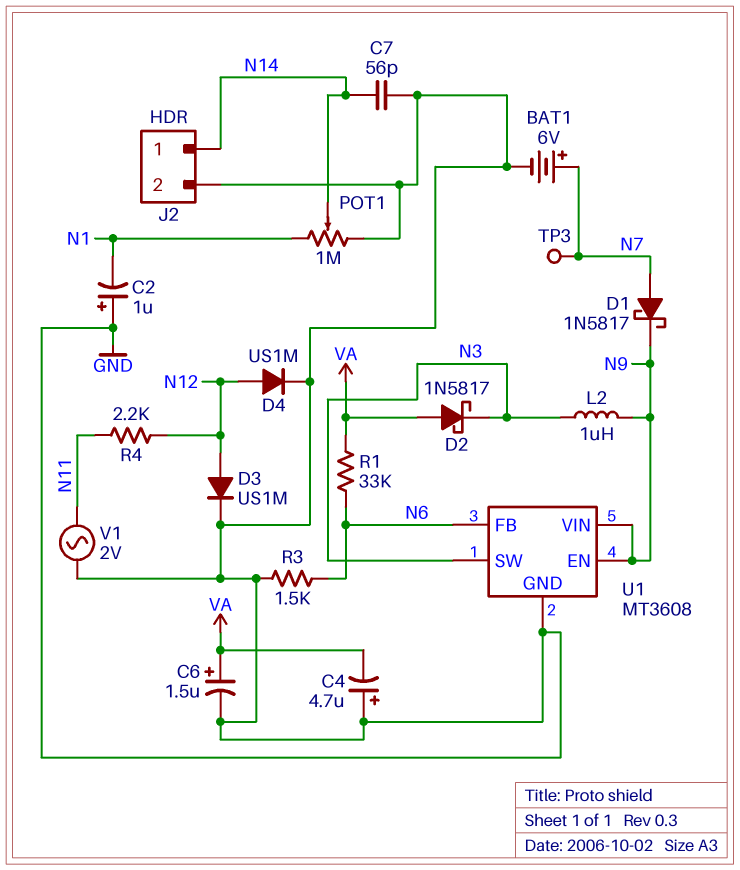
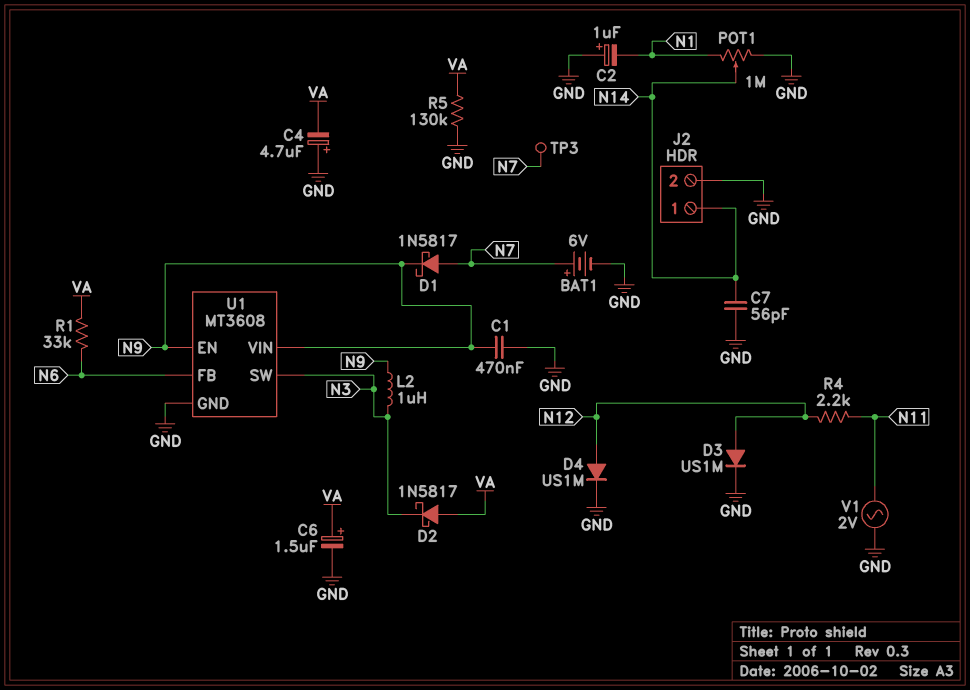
C1: none -> 470nF (GND, N9)
R3: 1.5k (GND, N6) -> none
R5: none -> 130k (GND, VA)

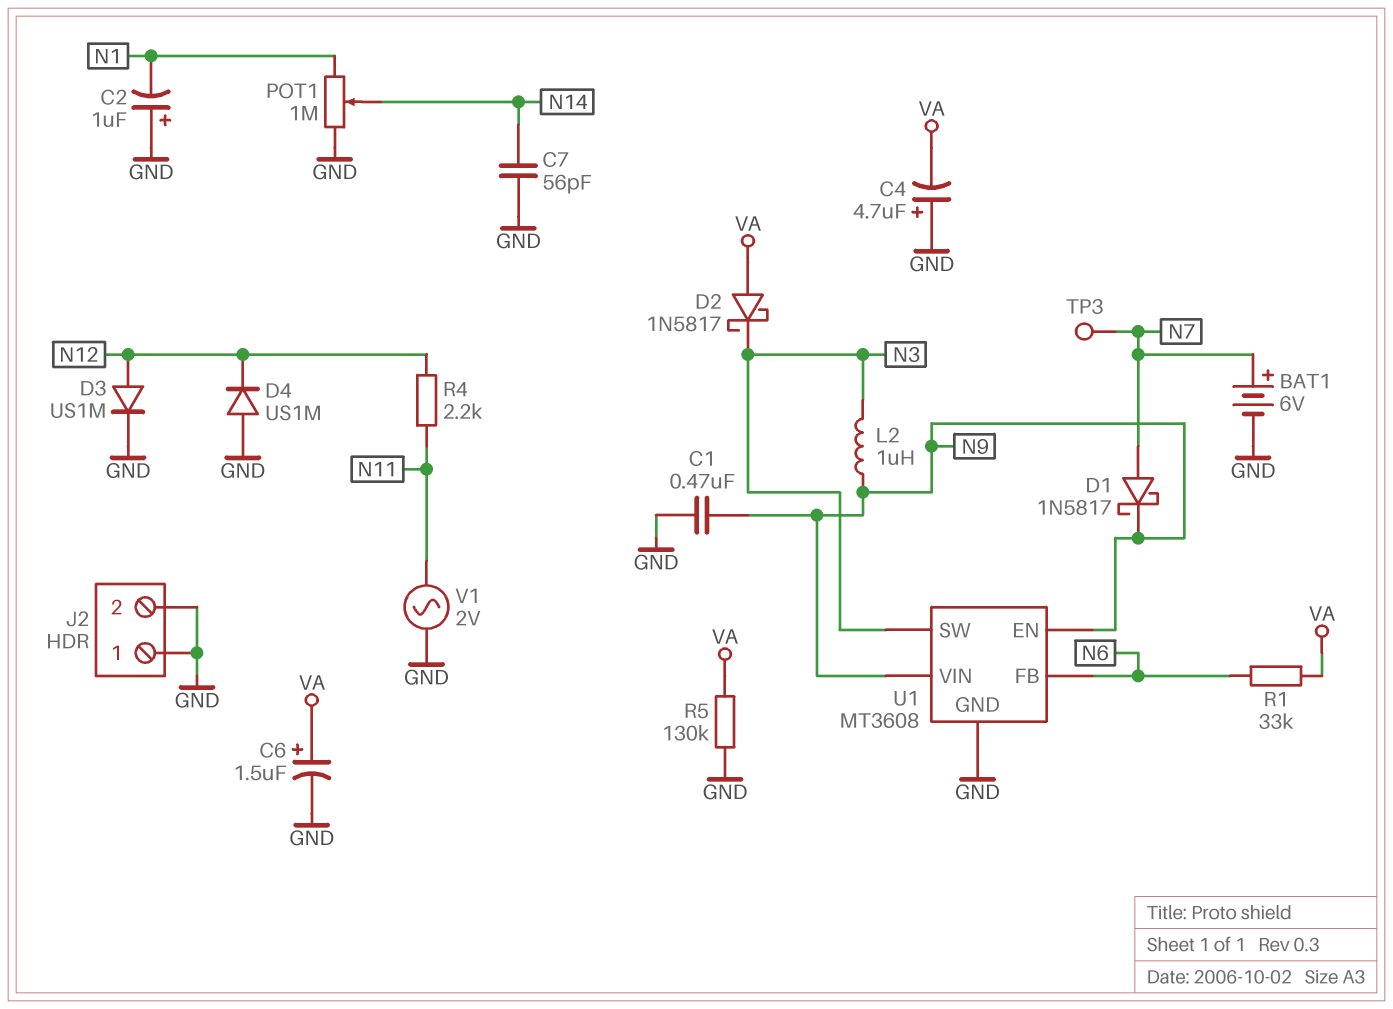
D4: diode US1M (A N12, K GND) -> diode US1M (A GND, K N12)
J2 pin 1: N14 -> GND

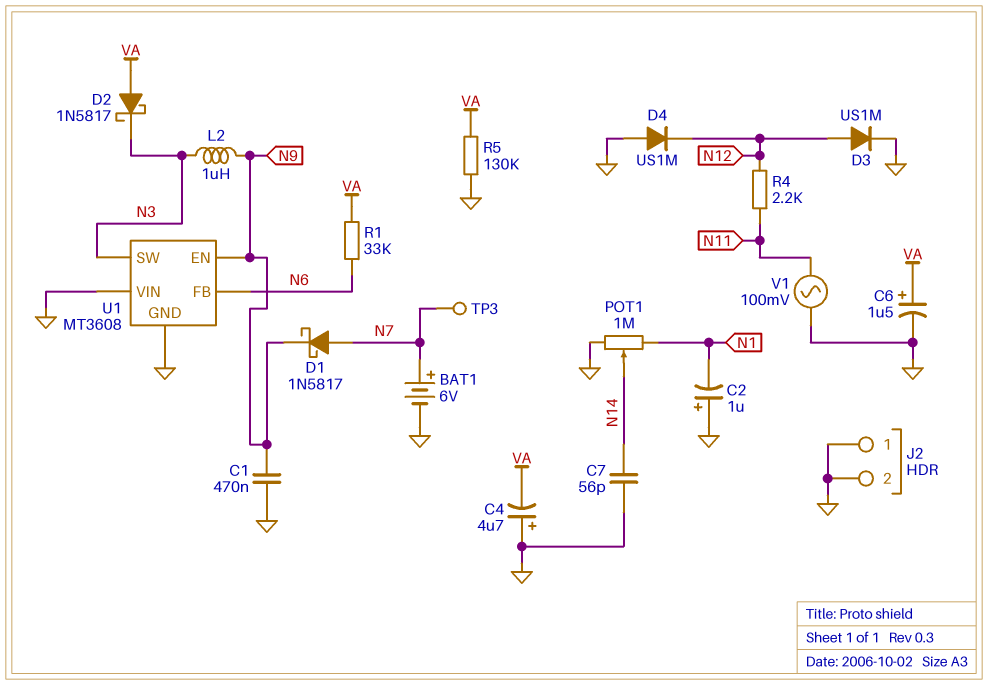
U1 pin VIN: N9 -> GND
V1: AC 2V (GND, N11) -> AC 100mV (GND, N11)

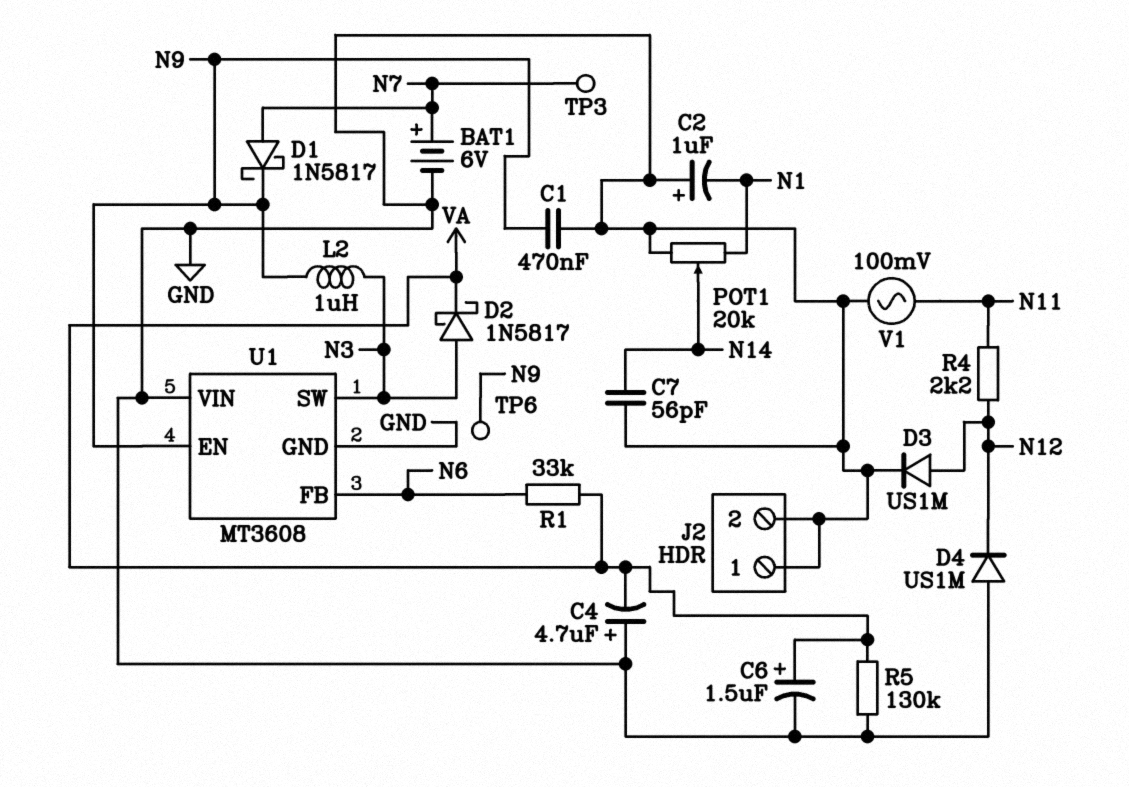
D2: schottky 1N5817 (A VA, K N3) -> schottky 1N5817 (A N3, K VA)
POT1: 1M (GND, N1, wiper N14) -> 20k (GND, N1, wiper N14)
TP6: none -> test point (N9)

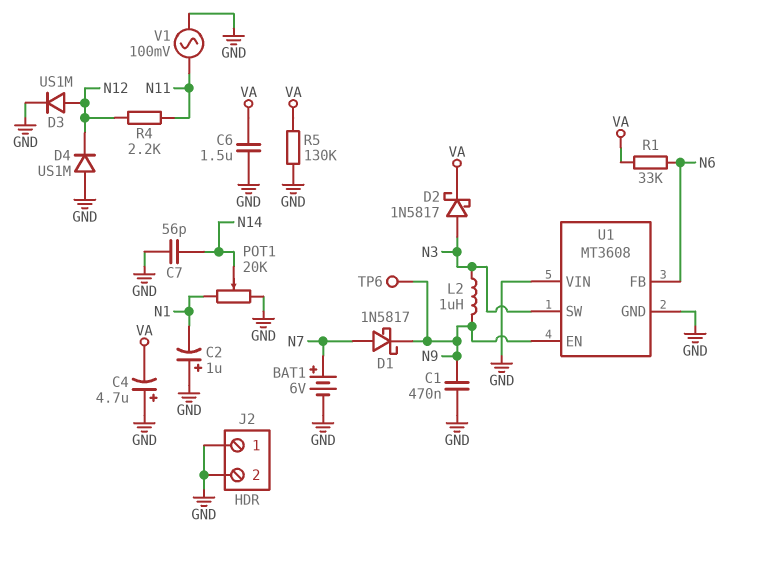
C6: 1.5uF (plus VA, minus GND) -> 1.5uF (GND, VA)
TP3: test point (N7) -> none

